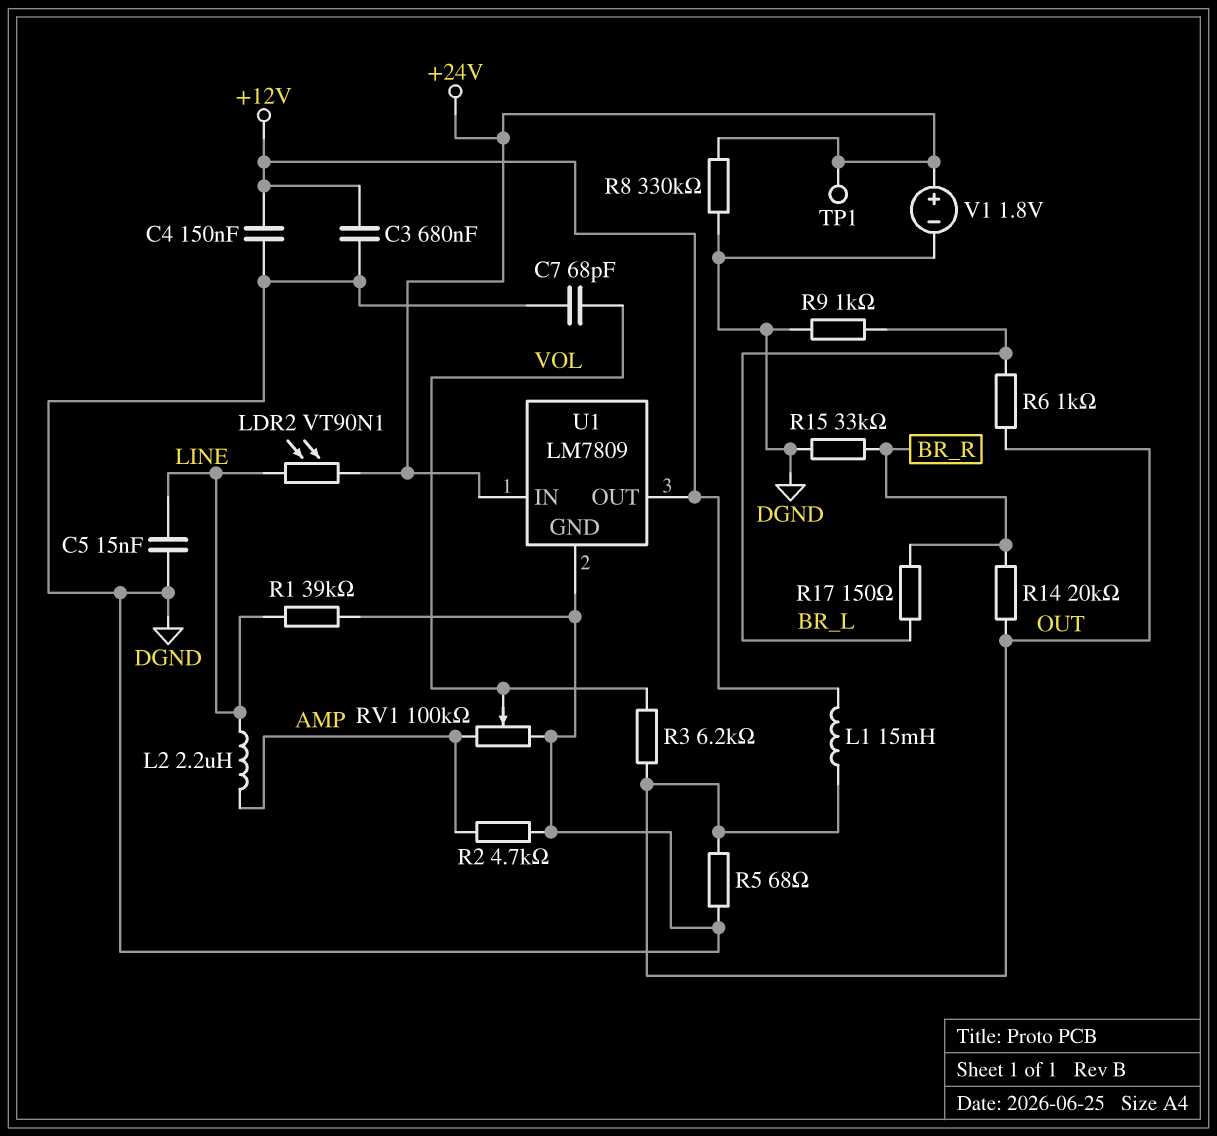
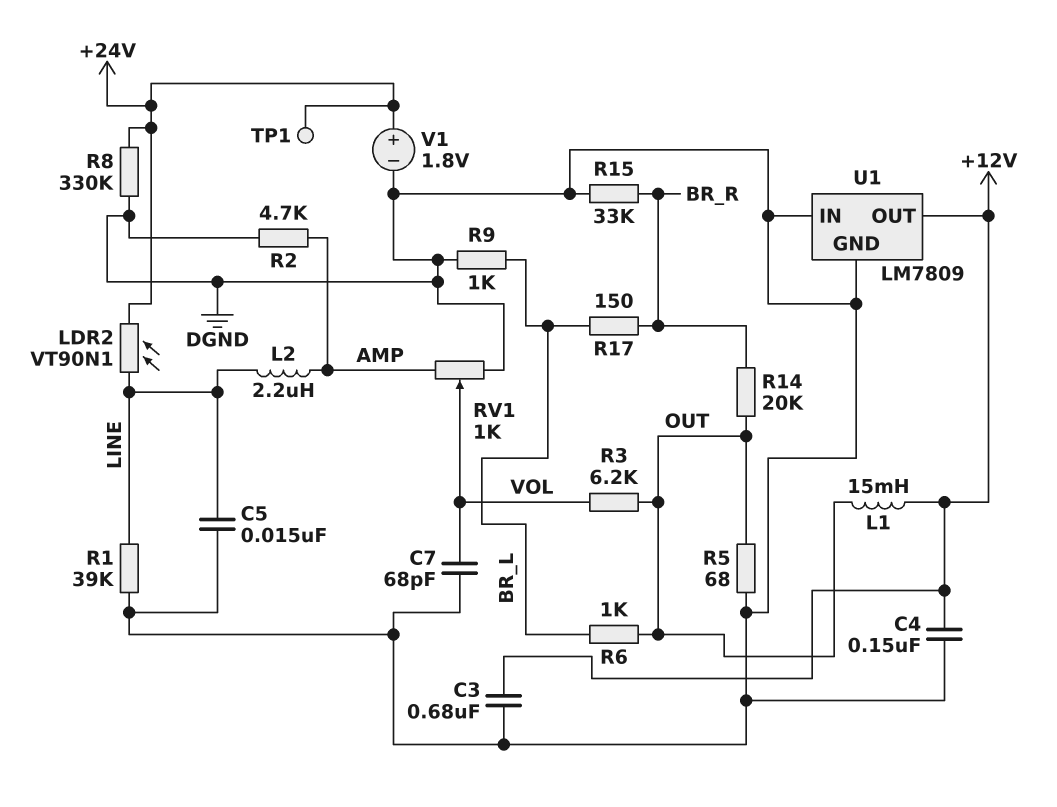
RV1: 100k (AMP, DGND, wiper VOL) -> 1k (AMP, DGND, wiper VOL)
U1 pin IN: +24V -> DGND

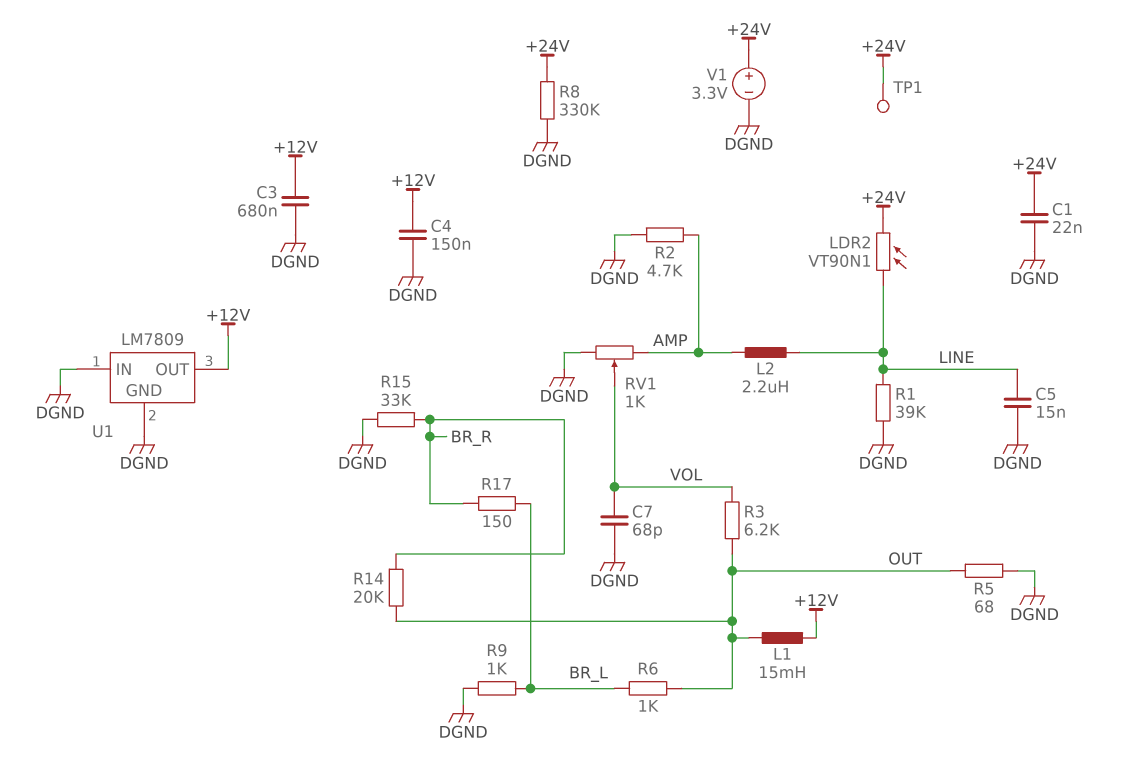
C1: none -> 22nF (+24V, DGND)
V1: 1.8V (plus +24V, minus DGND) -> 3.3V (plus +24V, minus DGND)

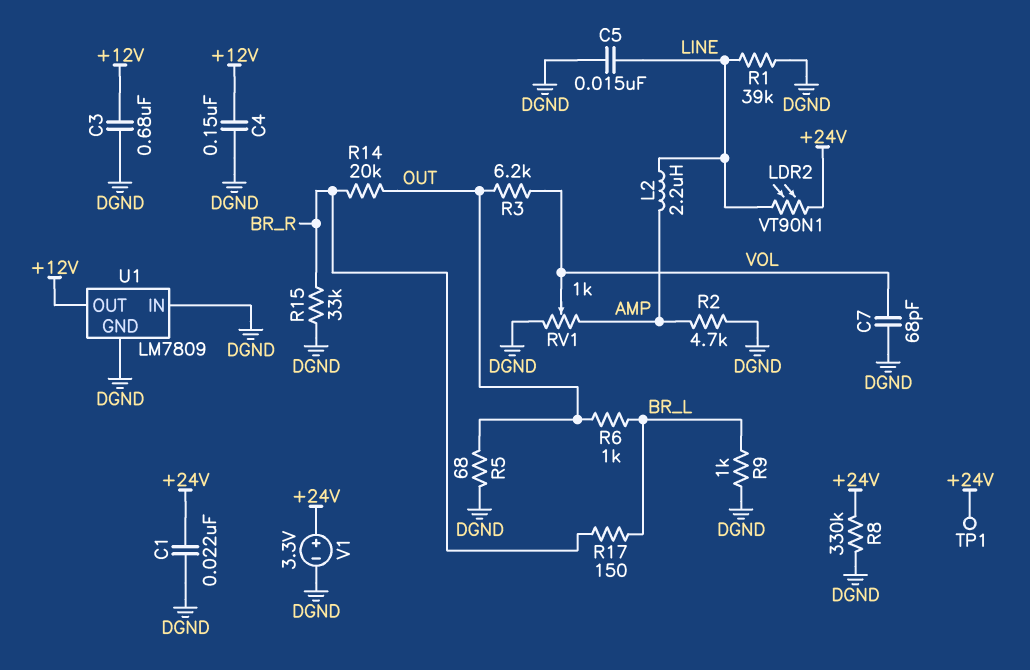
L1: 15mH (+12V, OUT) -> none

